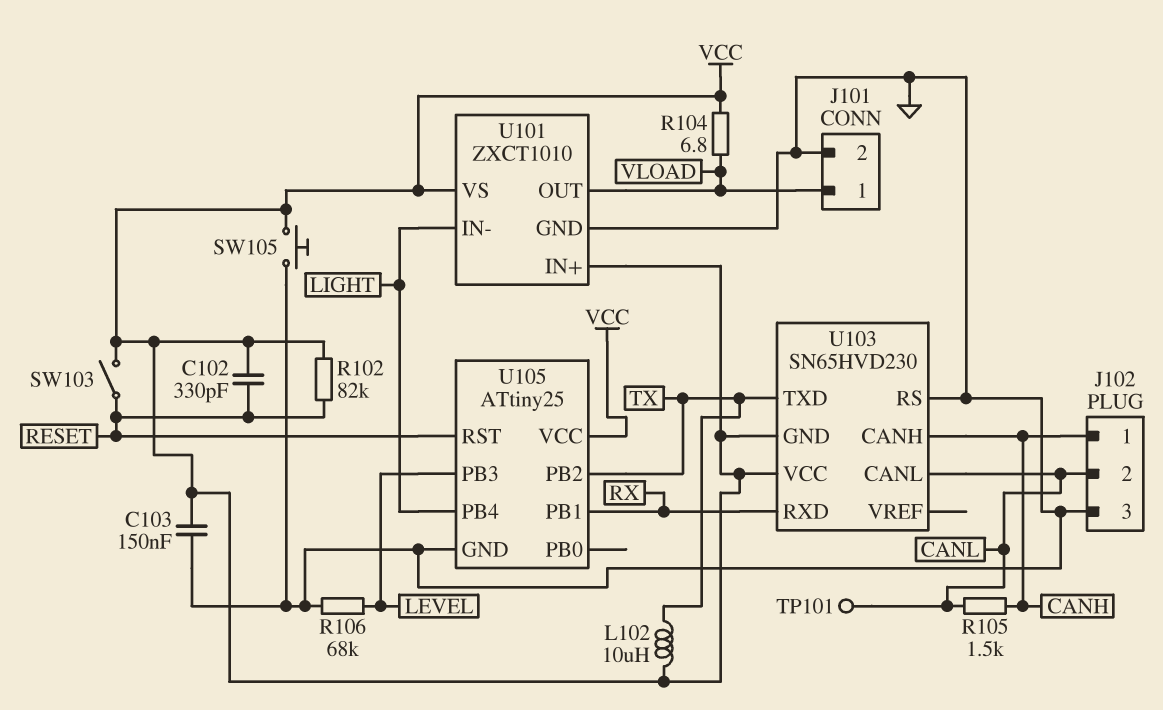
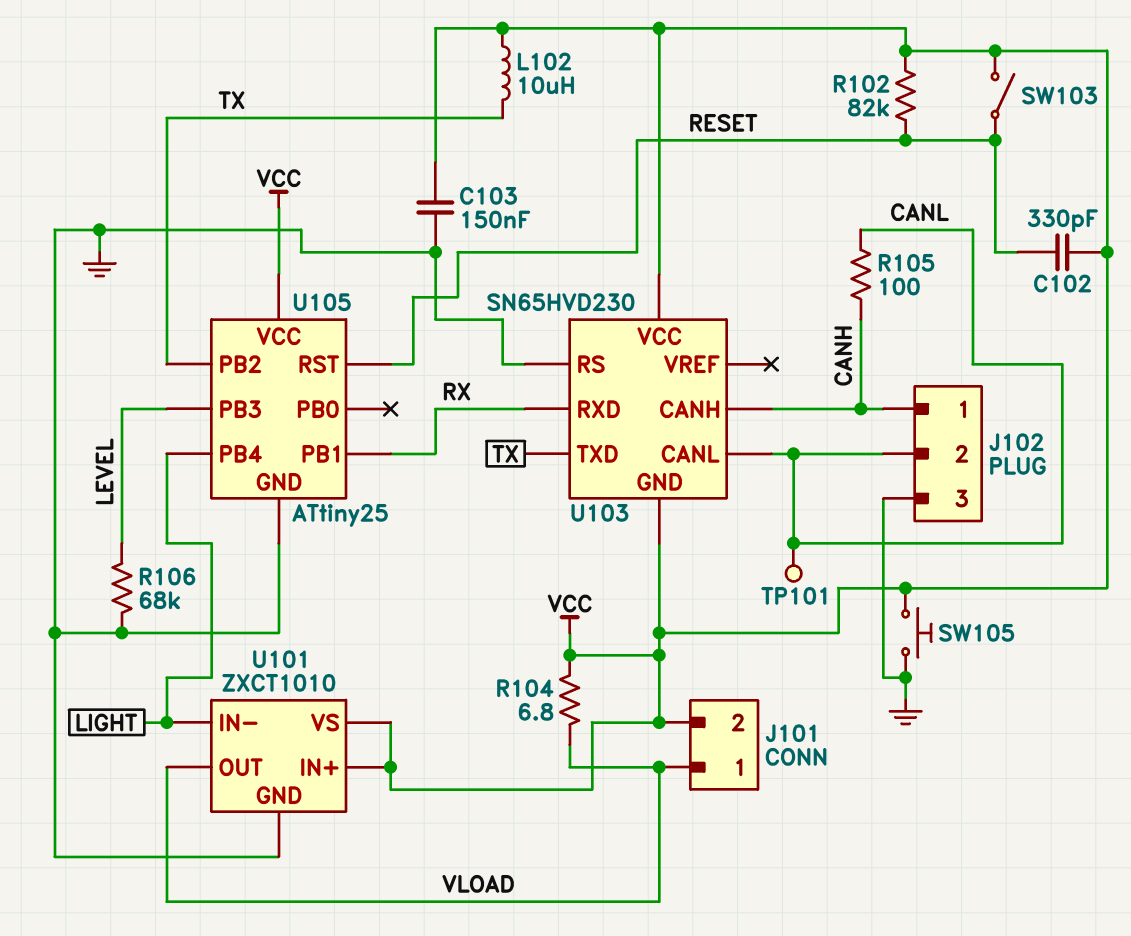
J101 pin 2: GND -> VCC
R105: 1.5k (CANH, CANL) -> 100 (CANH, CANL)

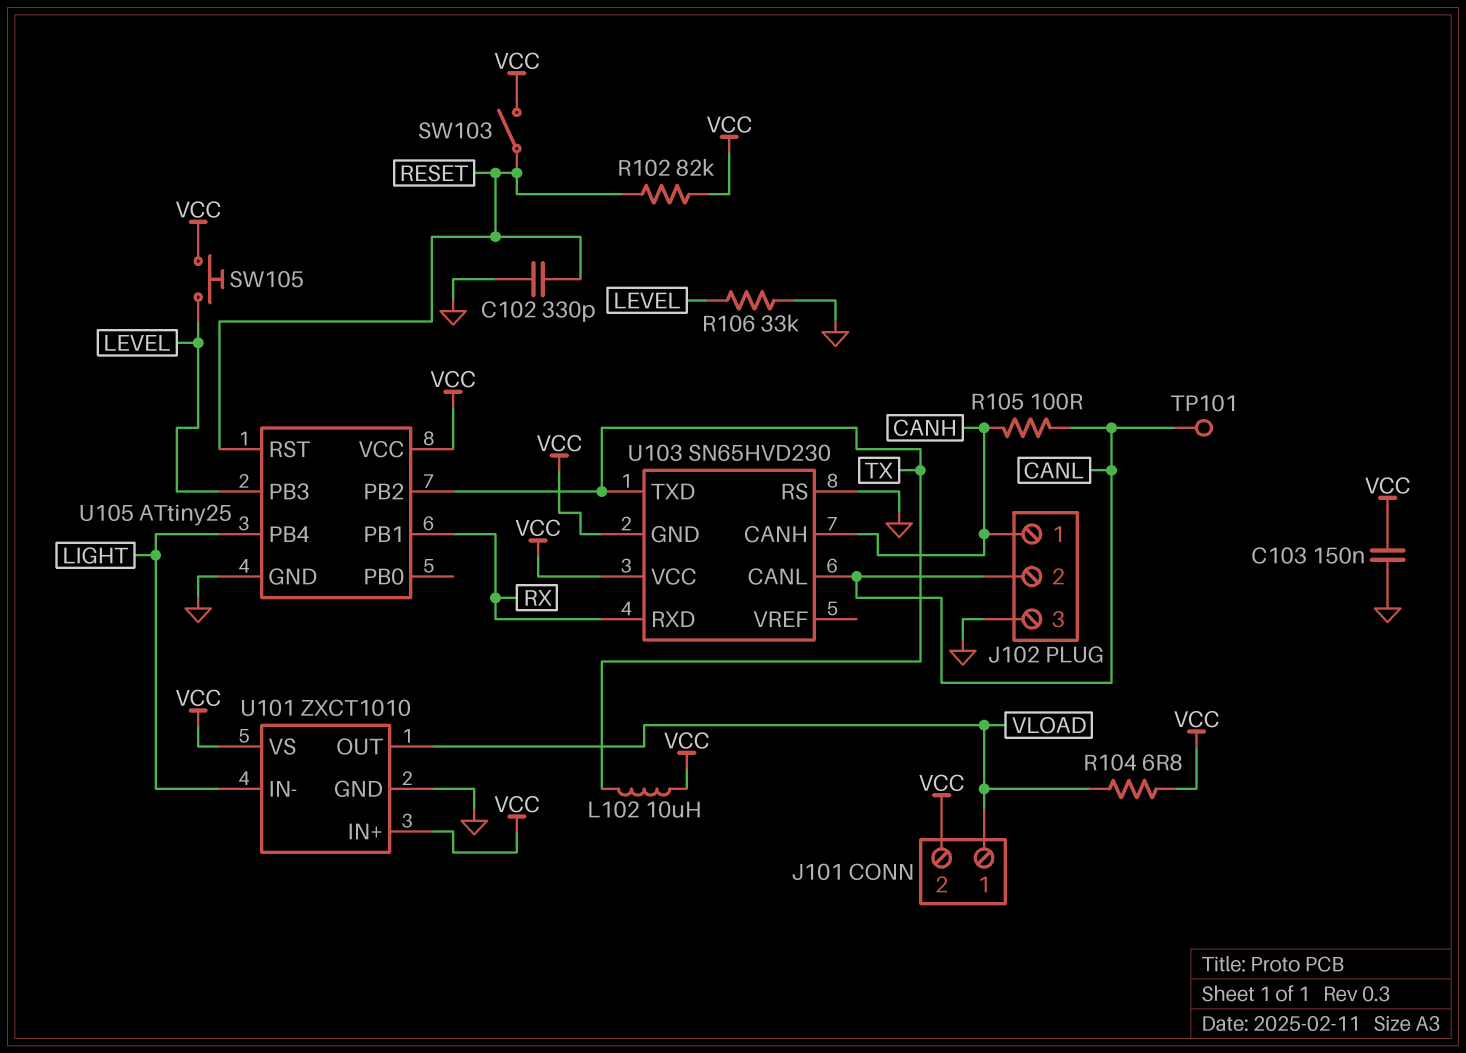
C102: 330pF (RESET, VCC) -> 330pF (GND, RESET)
R106: 68k (GND, LEVEL) -> 33k (GND, LEVEL)
SW105: button (GND, VCC) -> button (LEVEL, VCC)

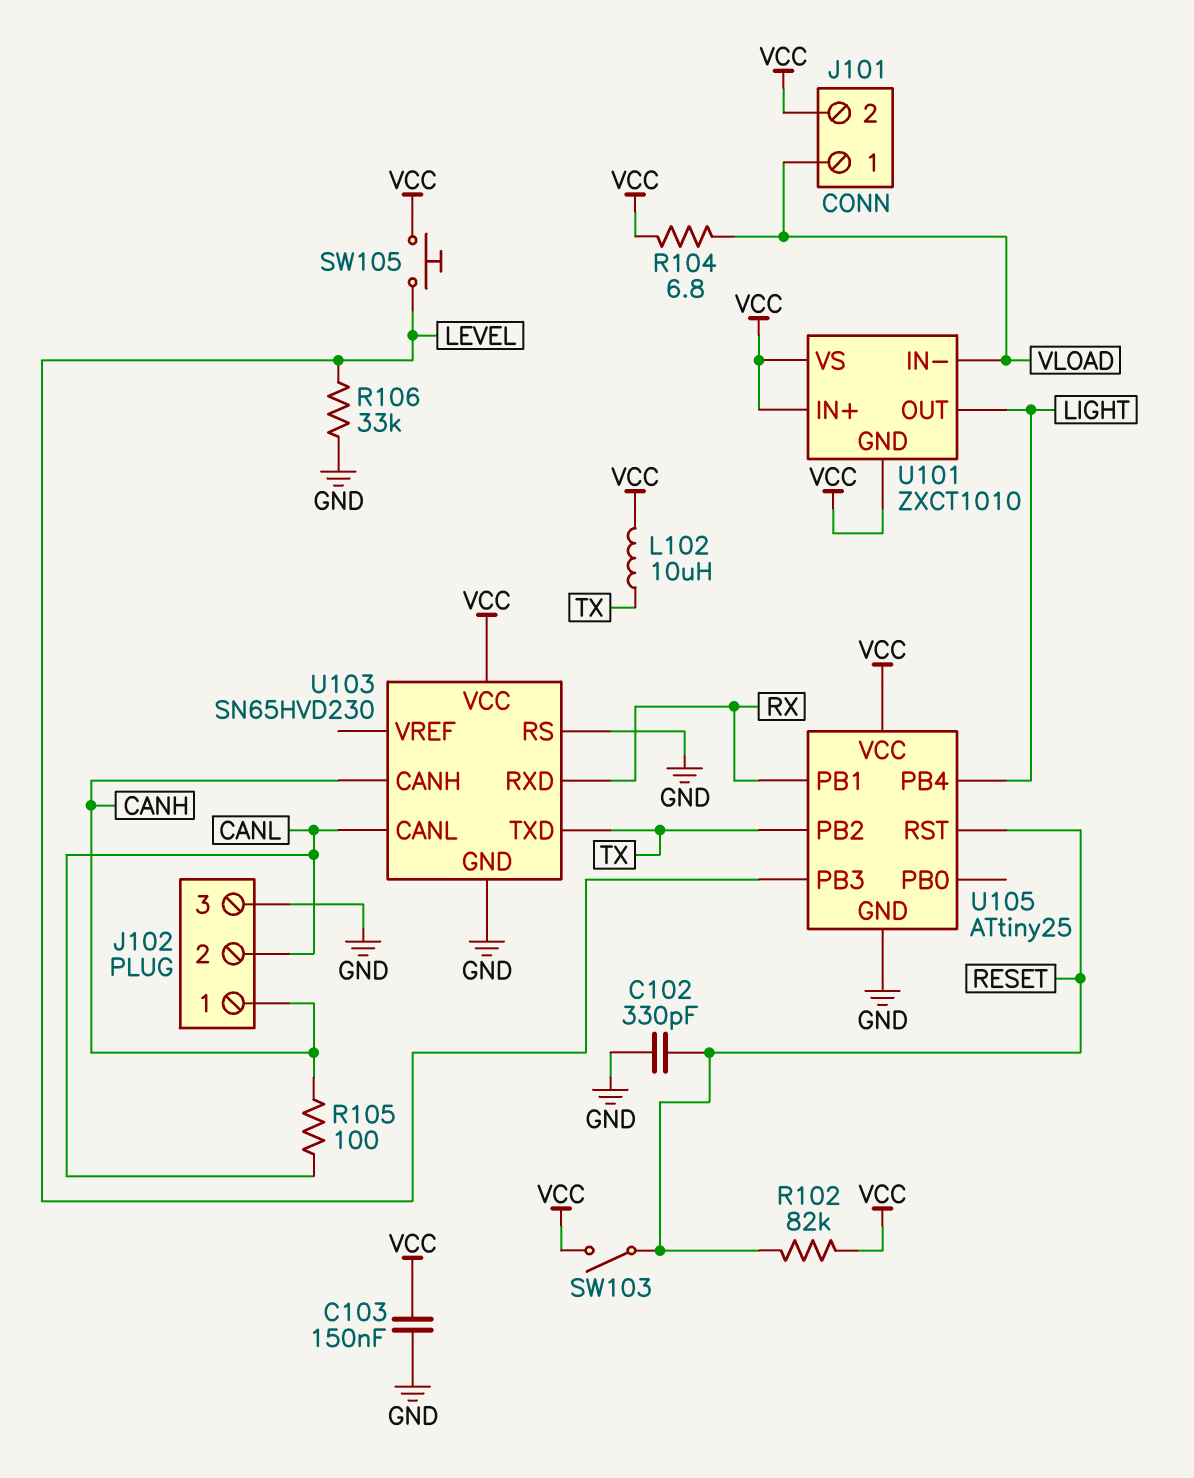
TP101: test point (CANL) -> none
U101 pin GND: GND -> VCC
U101 pin IN-: LIGHT -> VLOAD
U101 pin OUT: VLOAD -> LIGHT
U103 pin GND: VCC -> GND

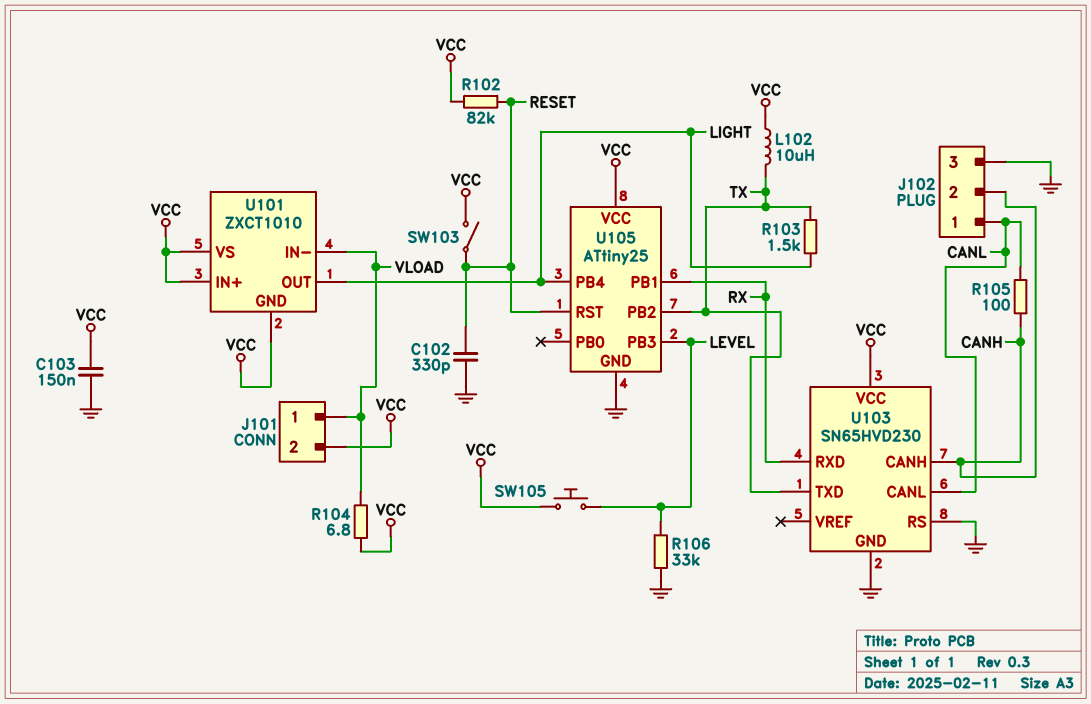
J102 pin 1: CANH -> CANL
J102 pin 2: CANL -> CANH
R103: none -> 1.5k (LIGHT, TX)

